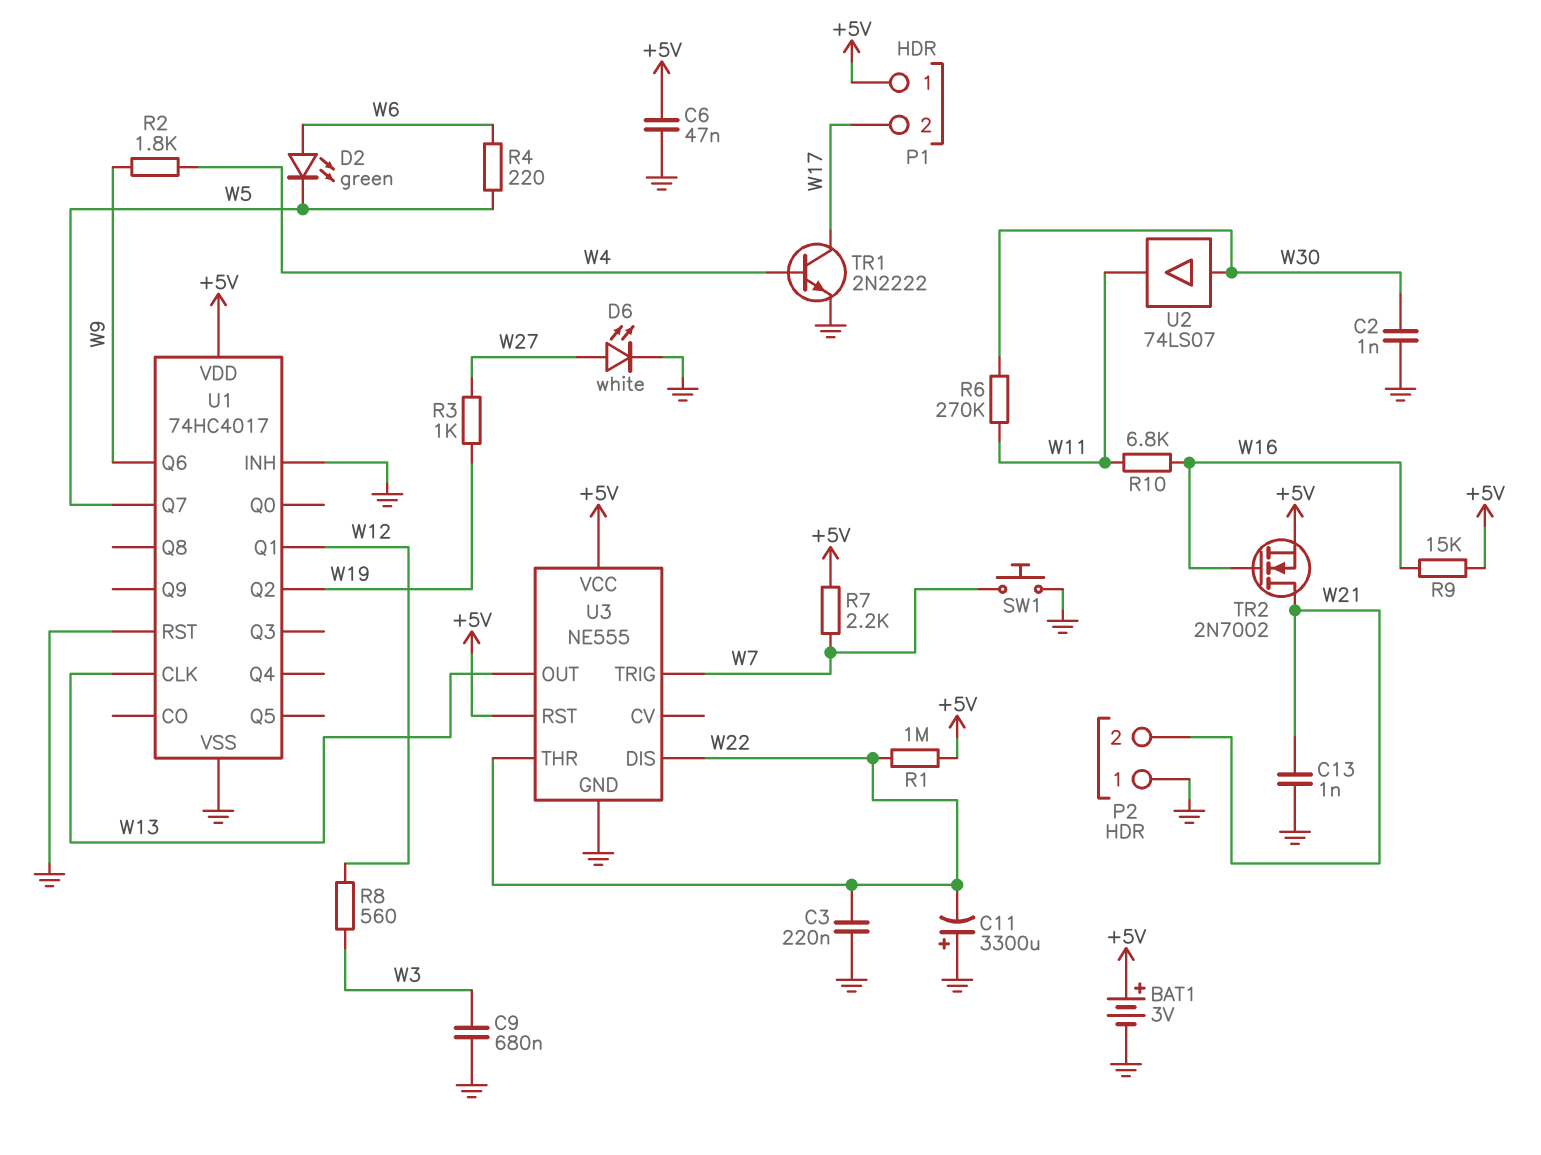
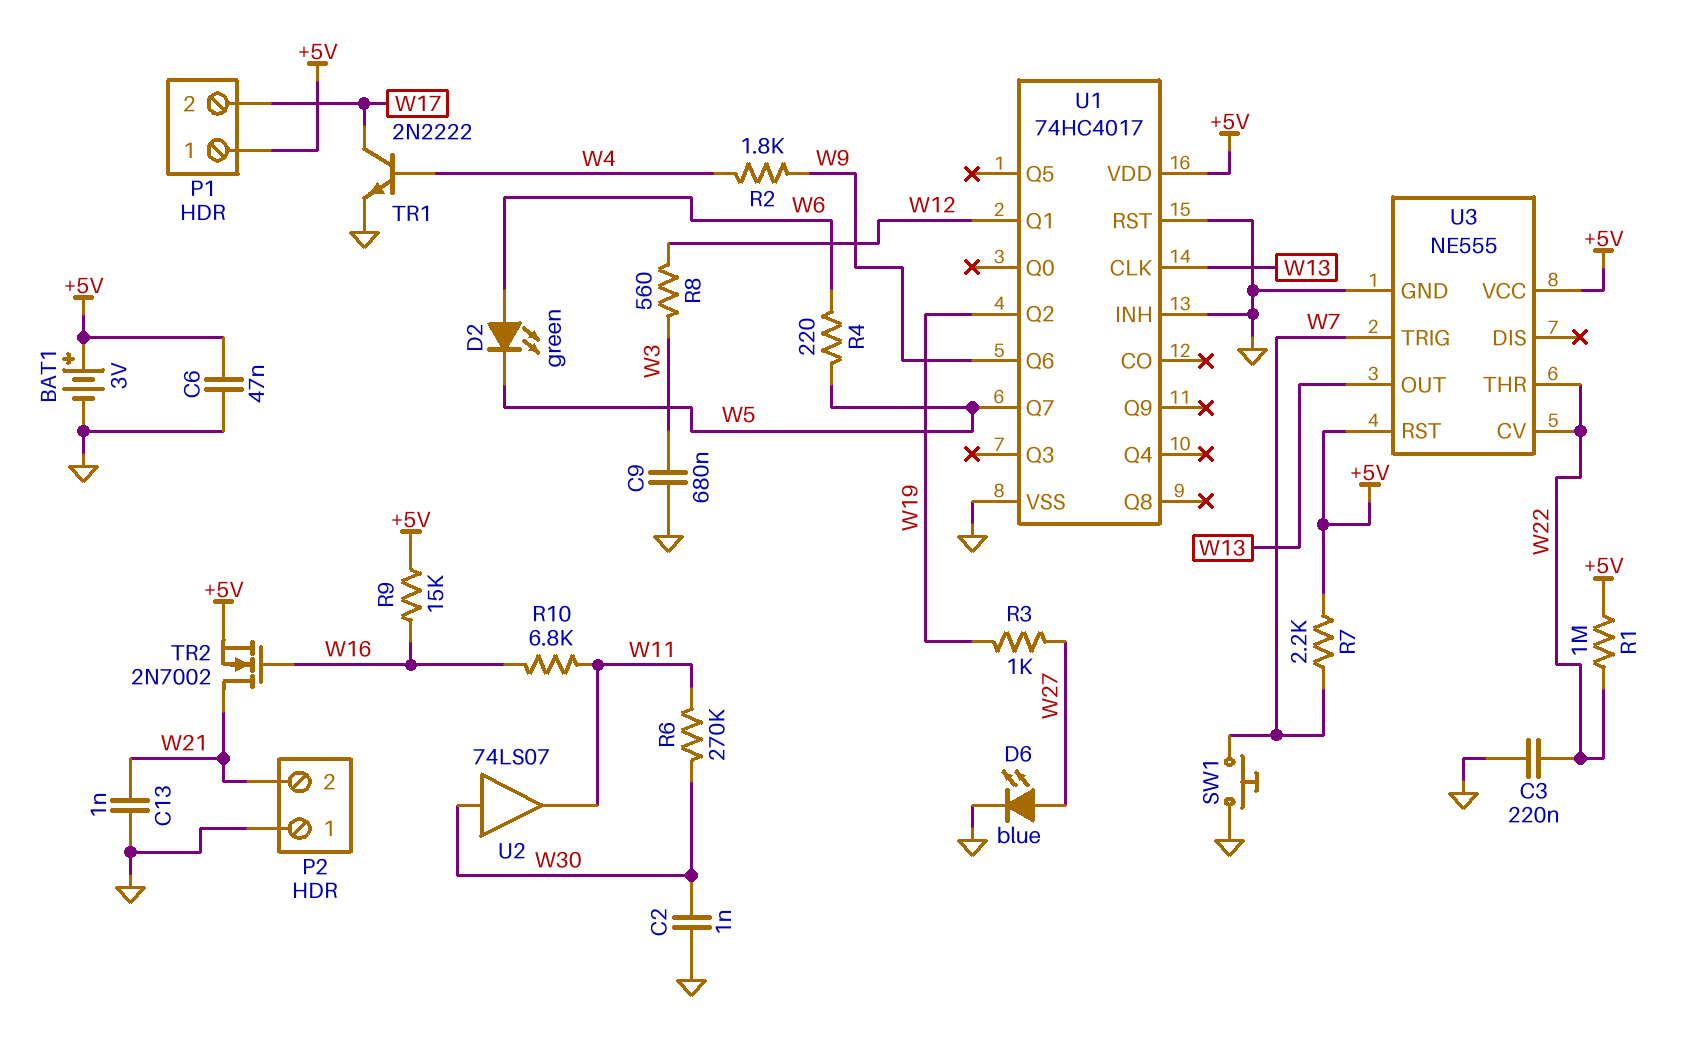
C11: 3300uF (plus GND, minus W22) -> none
D6: LED white (A W27, K GND) -> LED blue (A W27, K GND)
U3 pin CV: none -> W22
U3 pin DIS: W22 -> none

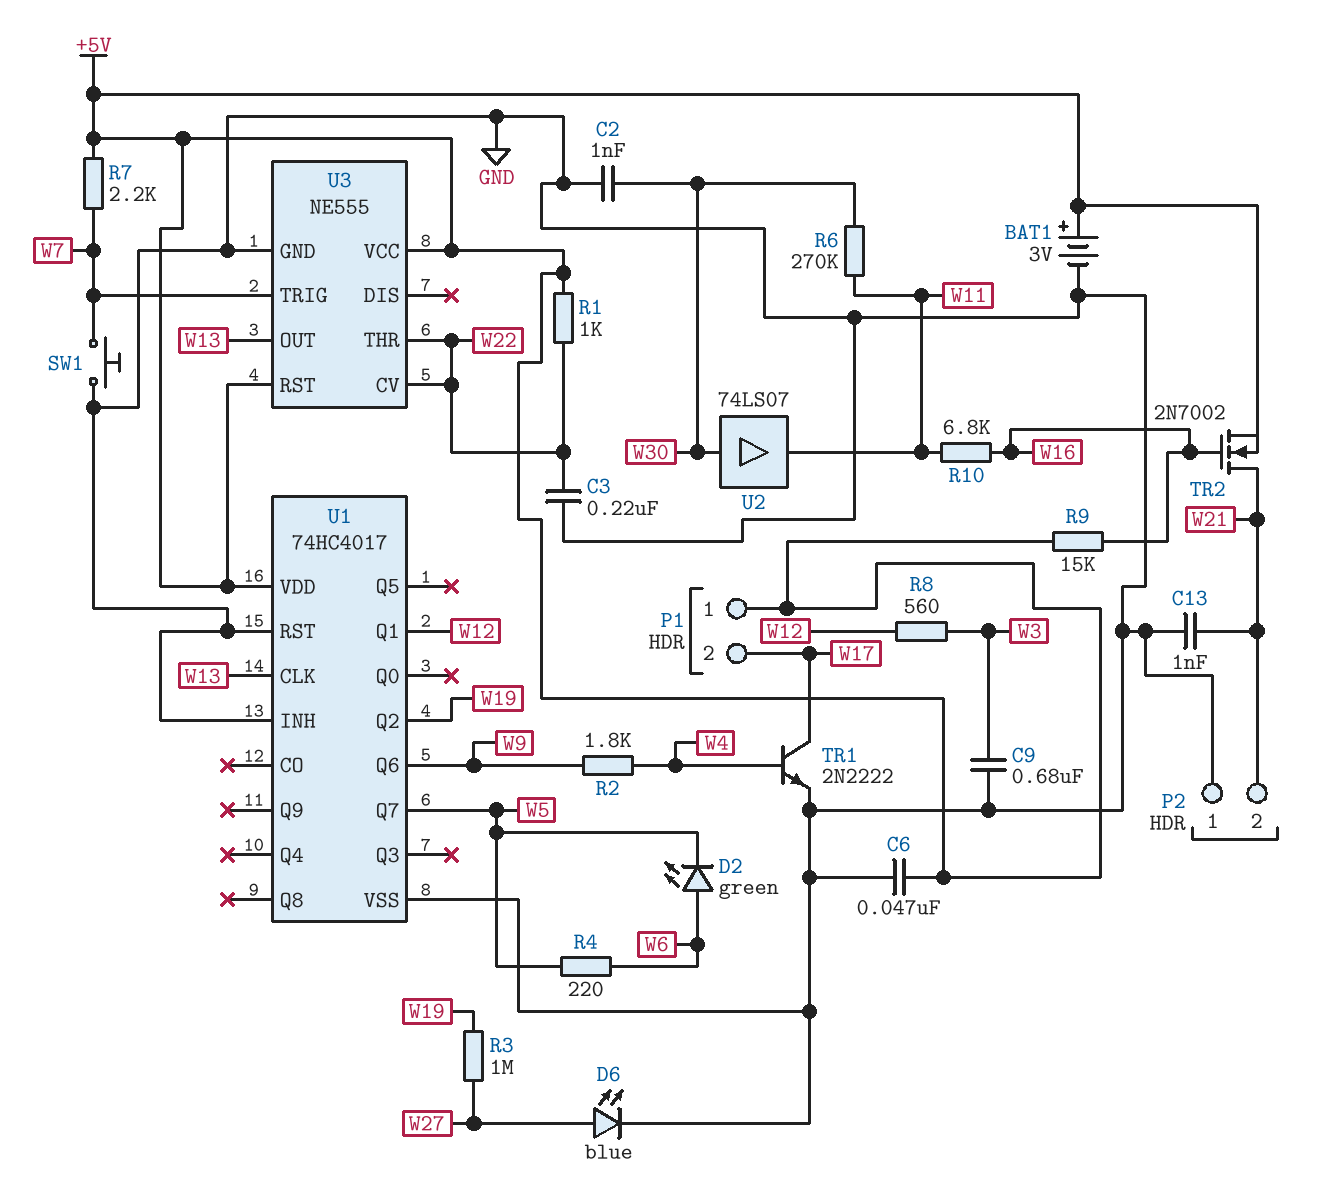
R1: 1M (+5V, W22) -> 1k (+5V, W22)
R3: 1k (W19, W27) -> 1M (W19, W27)

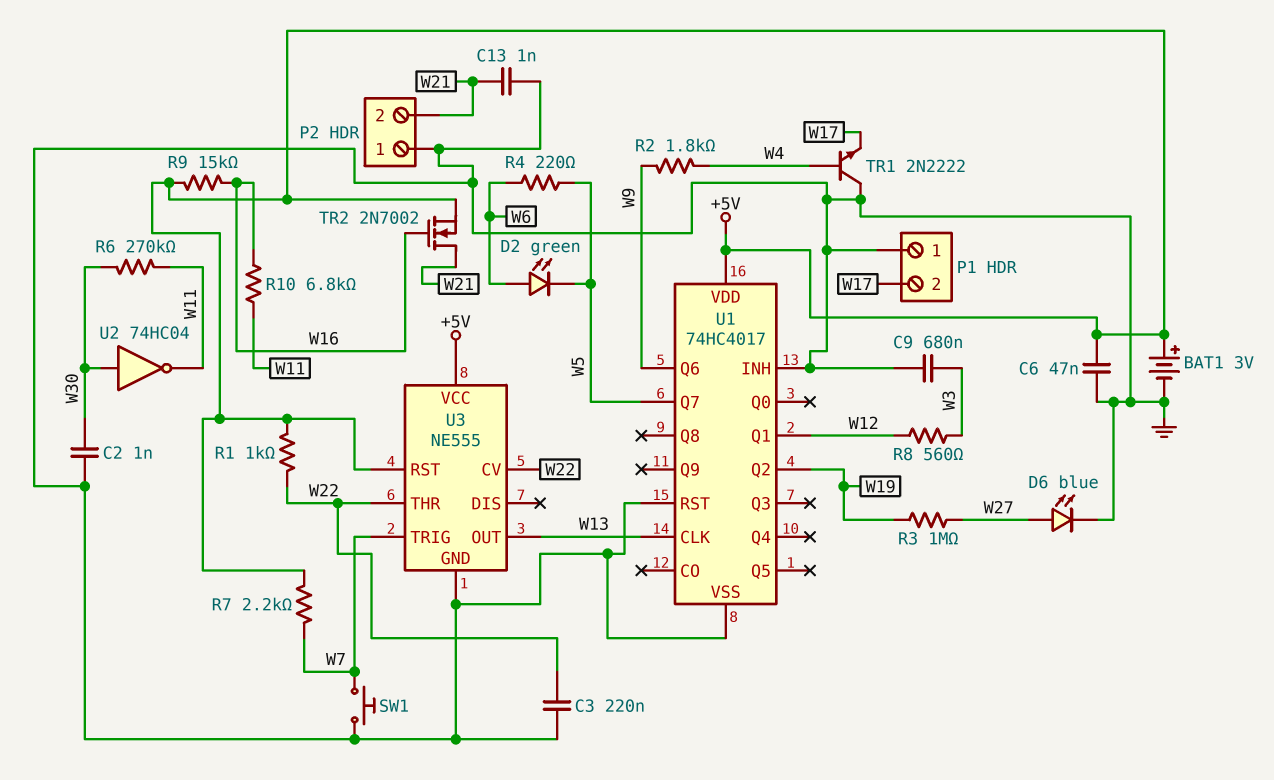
P1 pin 1: +5V -> GND
TR1: NPN 2N2222 (B W4, C W17, E GND) -> NPN 2N2222 (B W4, C GND, E W17)
U2: buffer 74LS07 (in W30, out W11) -> NOT 74HC04 (in W30, out W11)

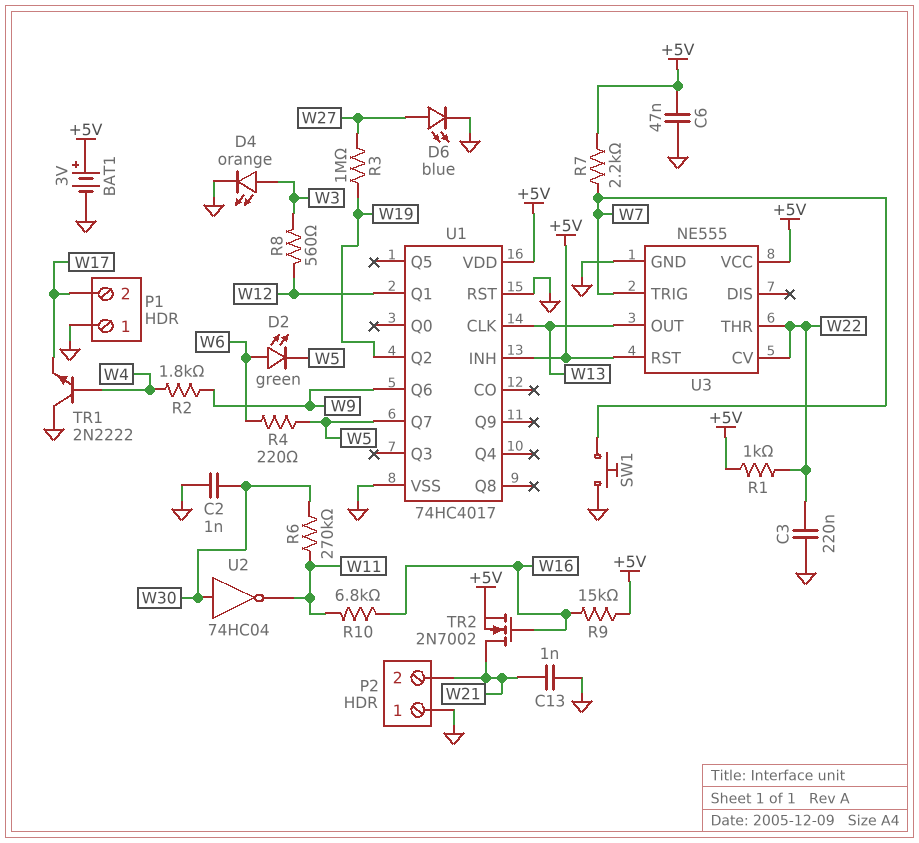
C9: 680nF (GND, W3) -> none
D4: none -> LED orange (A W3, K GND)
U1 pin INH: GND -> +5V

